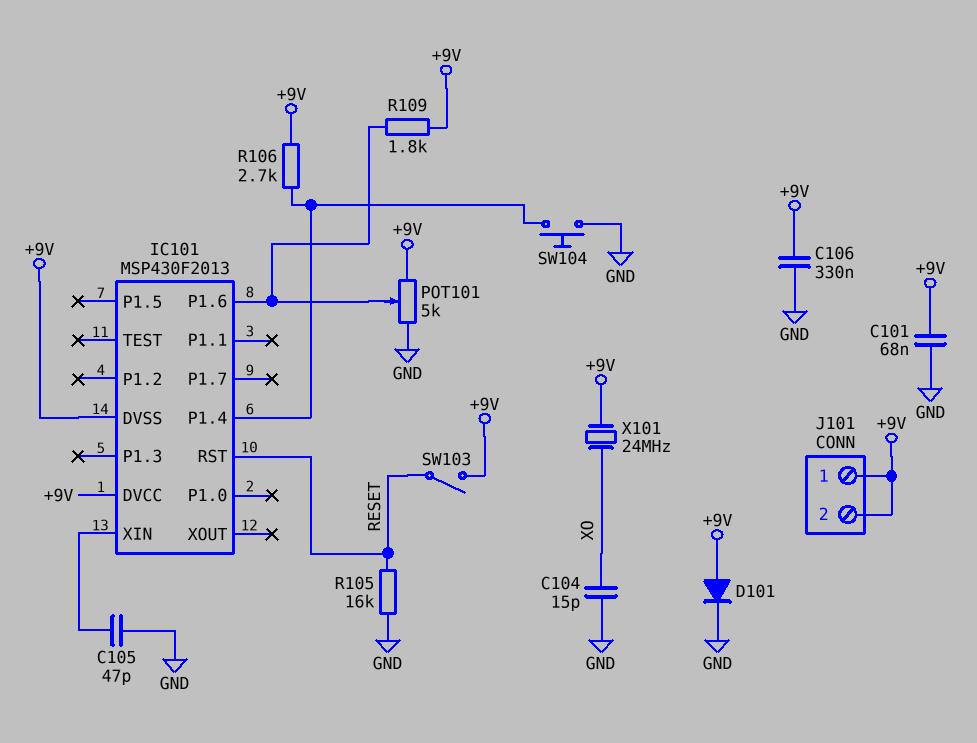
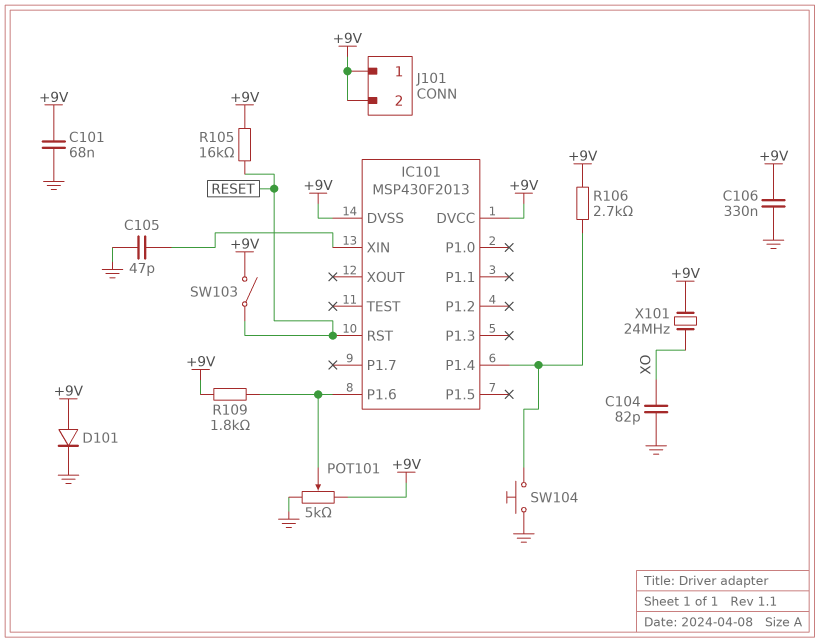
C104: 15pF (GND, XO) -> 82pF (GND, XO)
R105: 16k (GND, RESET) -> 16k (+9V, RESET)

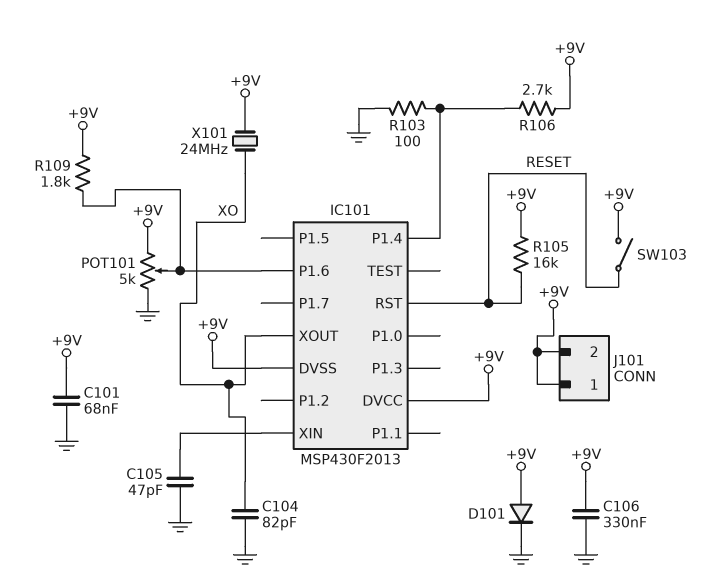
IC101 pin XOUT: none -> XO
R103: none -> 100 (GND, IC101/P1.4)
SW104: button (GND, IC101/P1.4) -> none

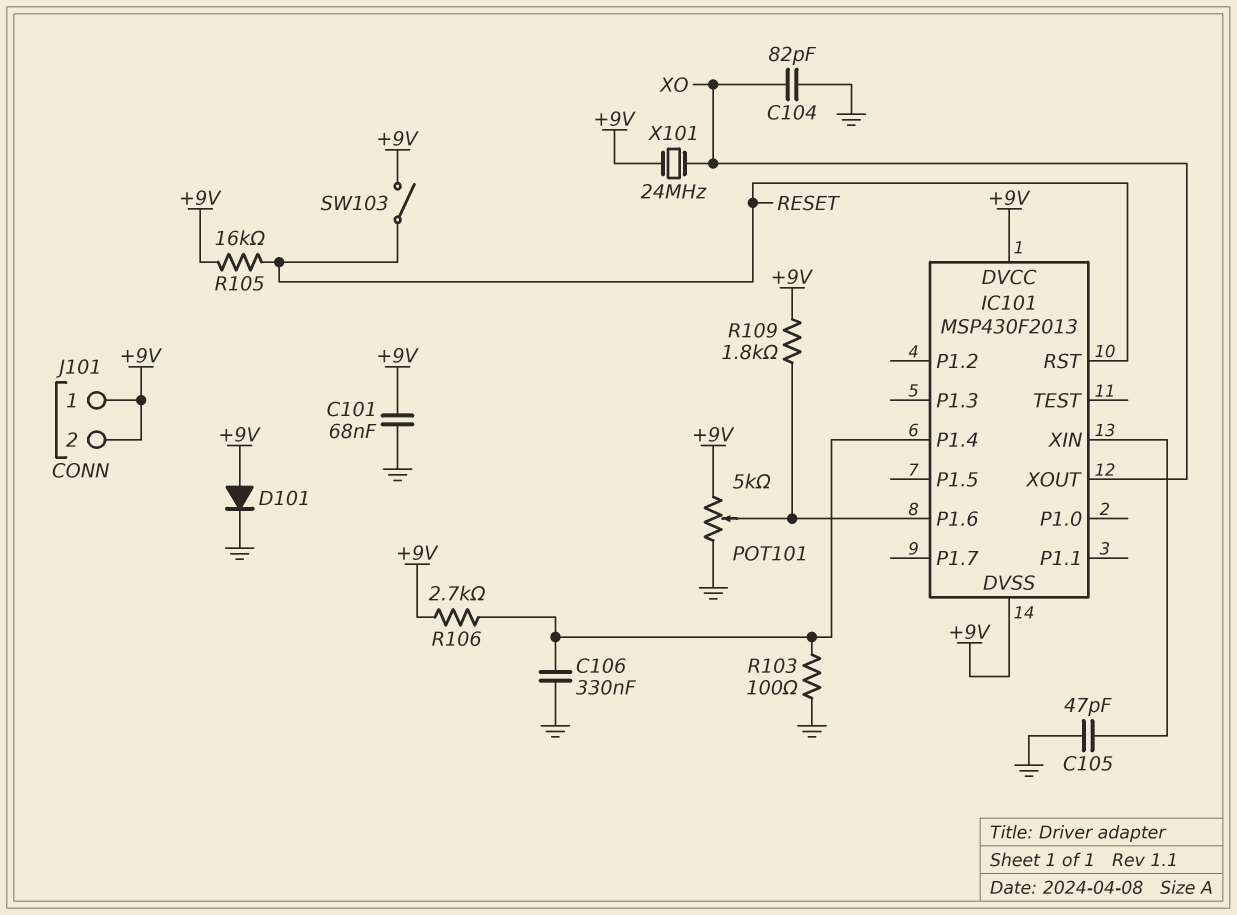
C106: 330nF (+9V, GND) -> 330nF (GND, IC101/P1.4)

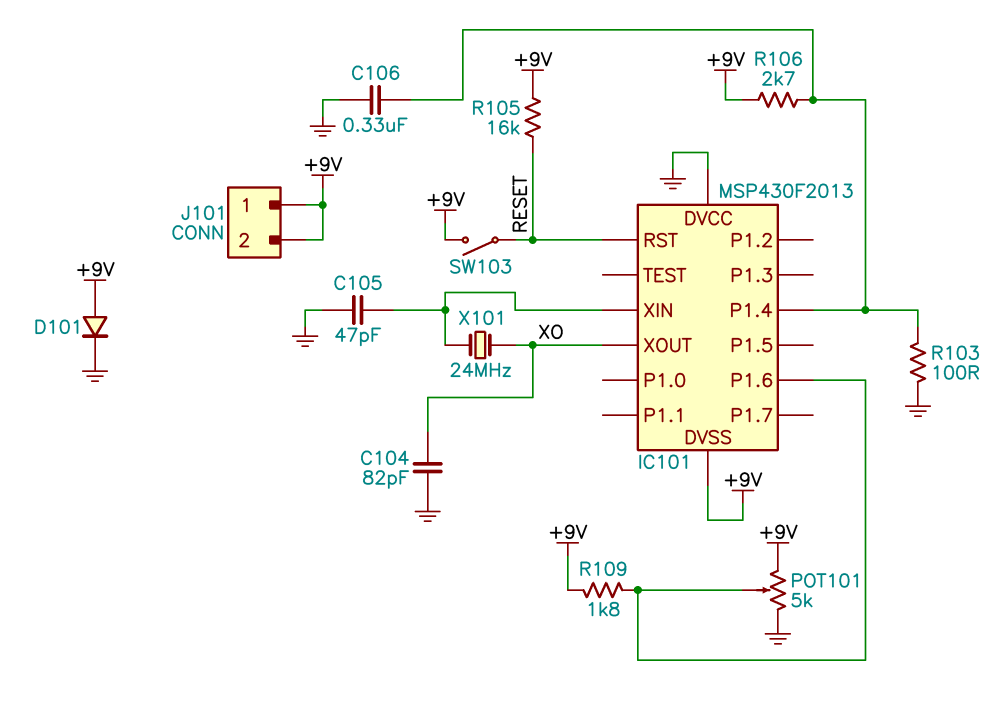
C101: 68nF (+9V, GND) -> none
IC101 pin DVCC: +9V -> GND
X101: 24MHz (+9V, XO) -> 24MHz (IC101/XIN, XO)

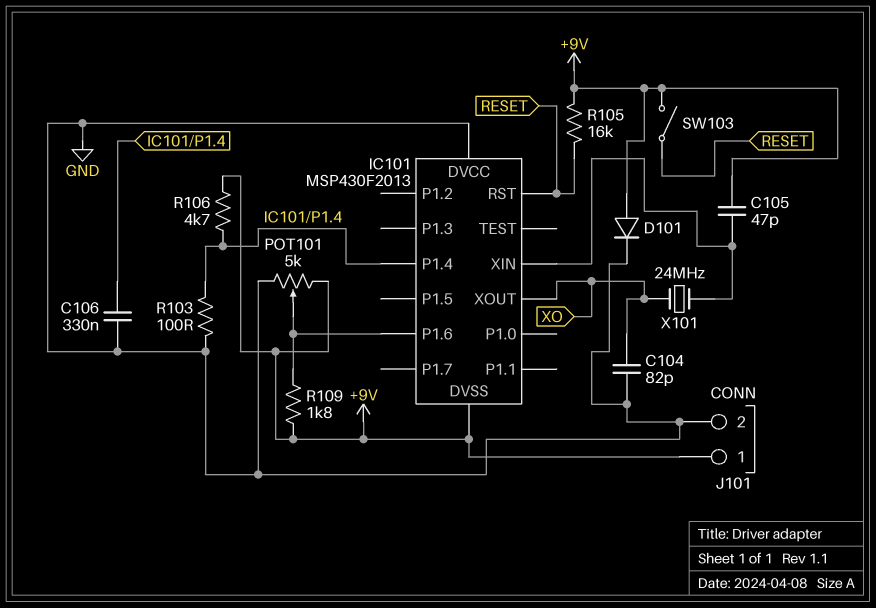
C105: 47pF (GND, IC101/XIN) -> 47pF (+9V, IC101/XIN)
J101 pin 2: +9V -> GND
R106: 2.7k (+9V, IC101/P1.4) -> 4.7k (+9V, IC101/P1.4)

